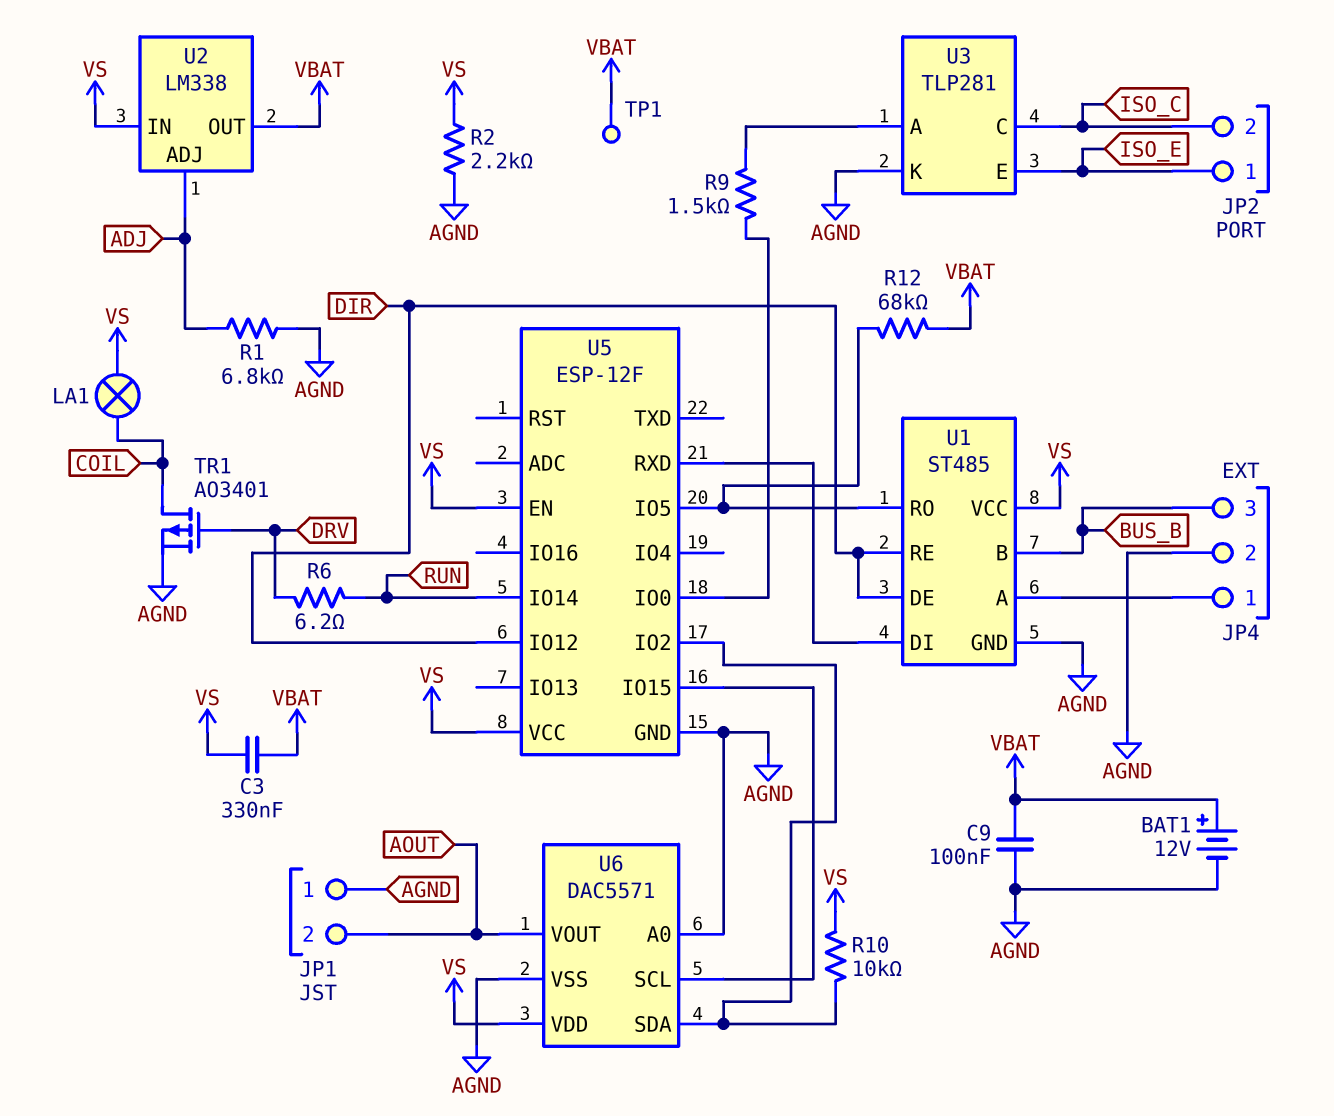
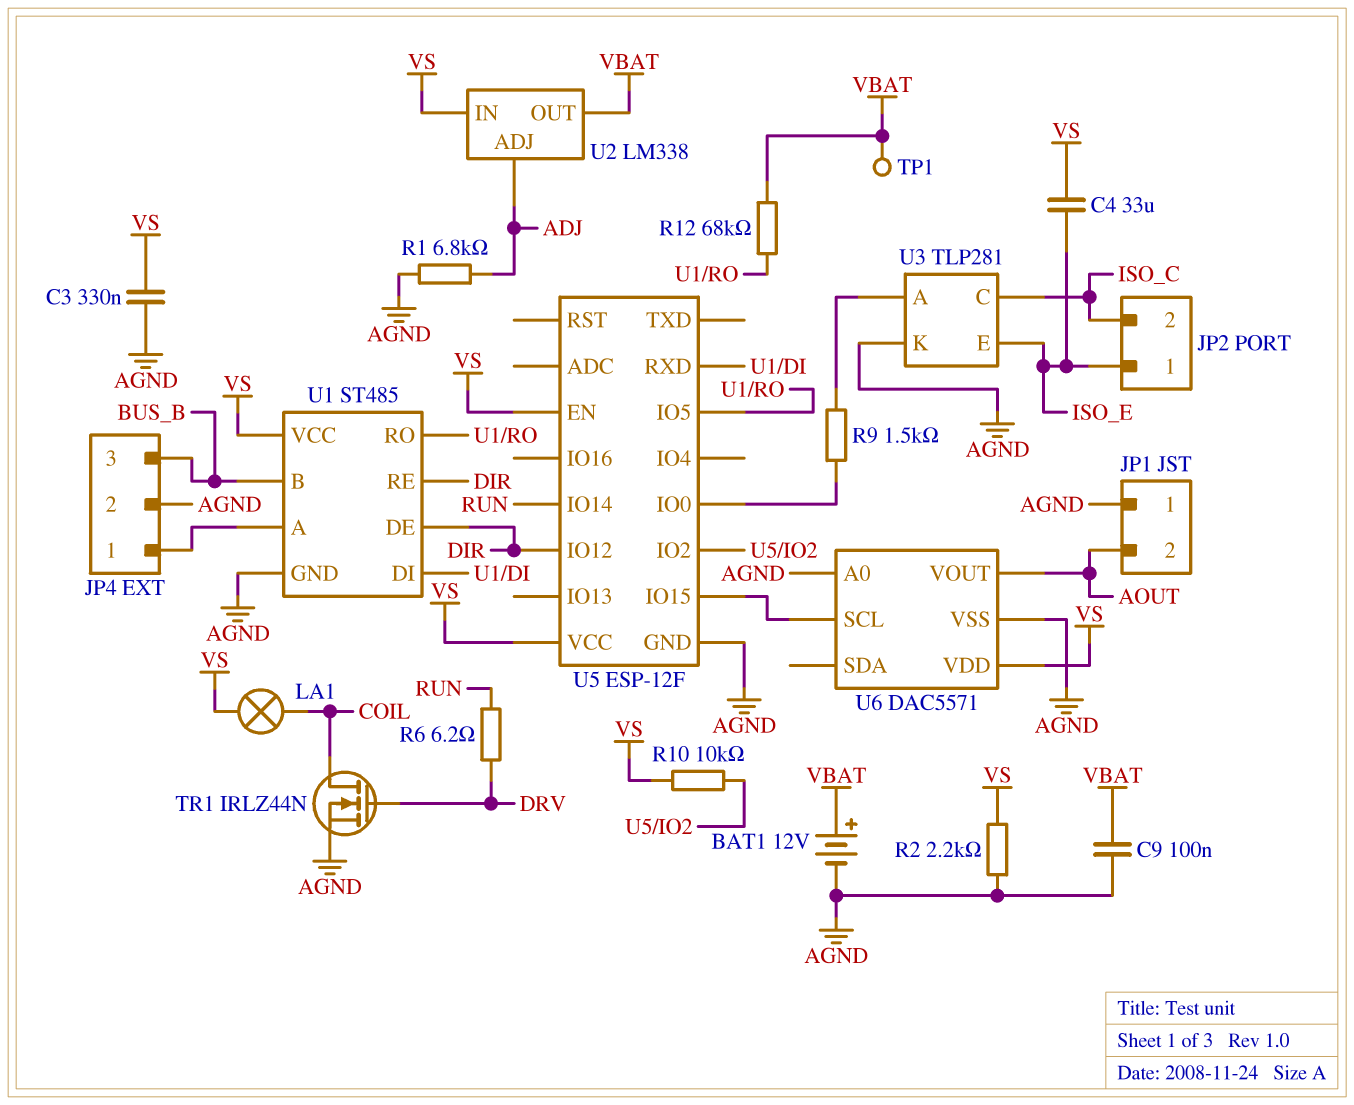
C3: 330nF (VBAT, VS) -> 330nF (AGND, VS)
C4: none -> 33uF (ISO_E, VS)
TR1: PMOS AO3401 (G DRV, D COIL, S AGND) -> NMOS IRLZ44N (G DRV, D COIL, S AGND)
U6 pin SDA: U5/IO2 -> none

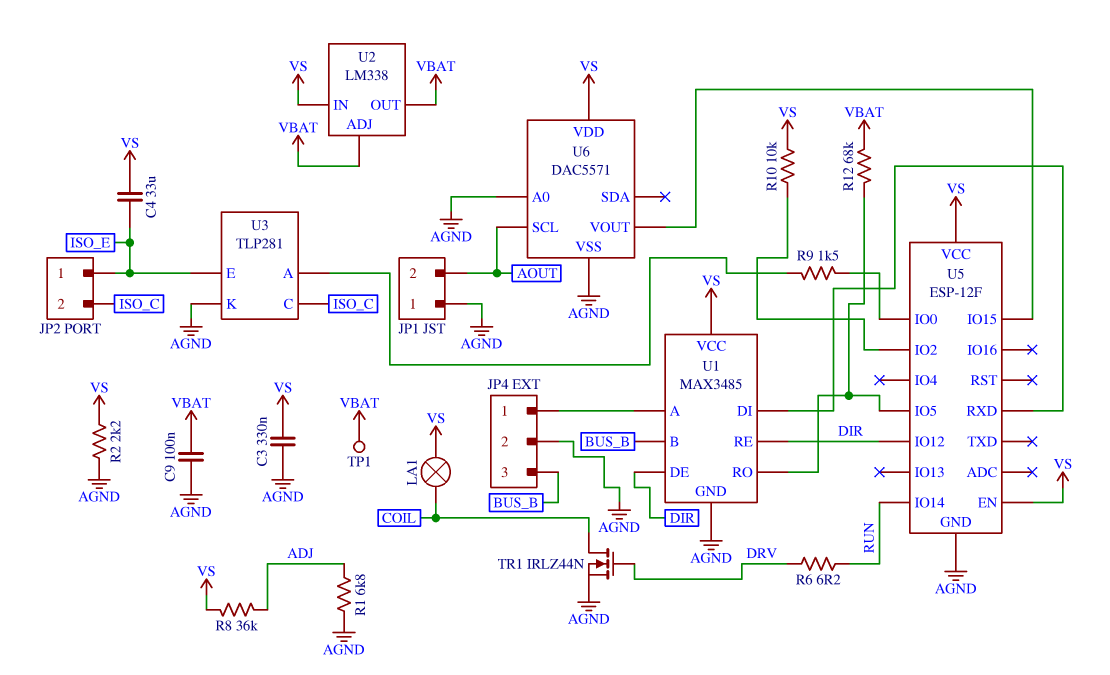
BAT1: 12V (plus VBAT, minus AGND) -> none
R8: none -> 36k (ADJ, VS)
U1: ST485 -> MAX3485
U2 pin ADJ: ADJ -> VBAT
U6 pin SCL: U5/IO15 -> AOUT
U6 pin VOUT: AOUT -> U5/IO15

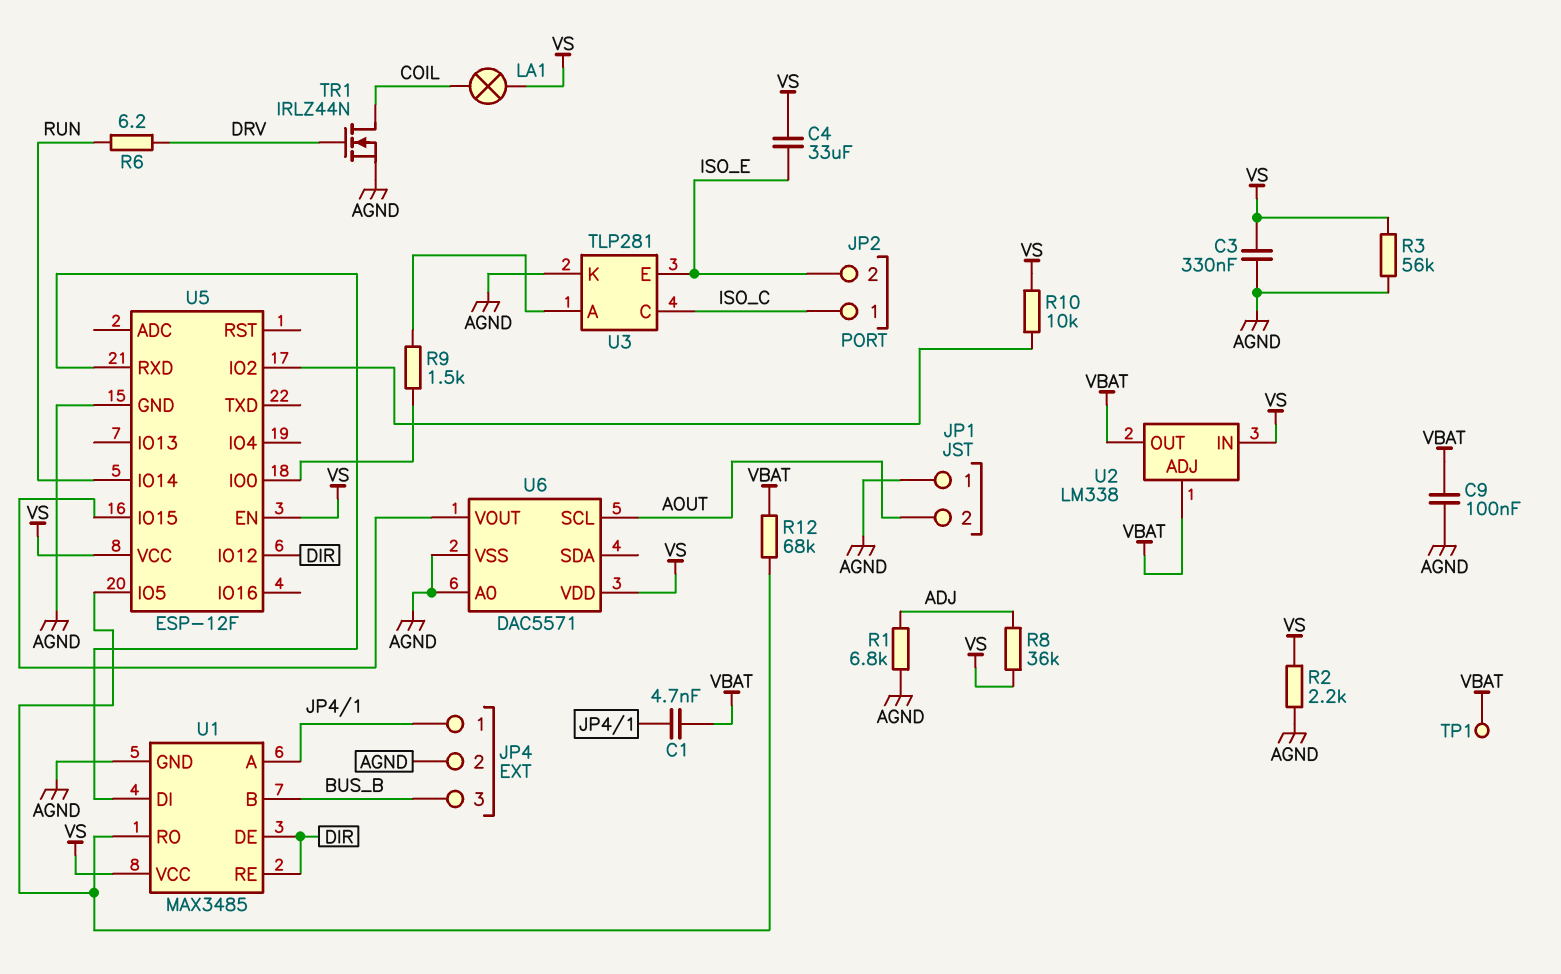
C1: none -> 4.7nF (JP4/1, VBAT)
JP2 pin 1: ISO_E -> ISO_C
JP2 pin 2: ISO_C -> ISO_E
R3: none -> 56k (AGND, VS)

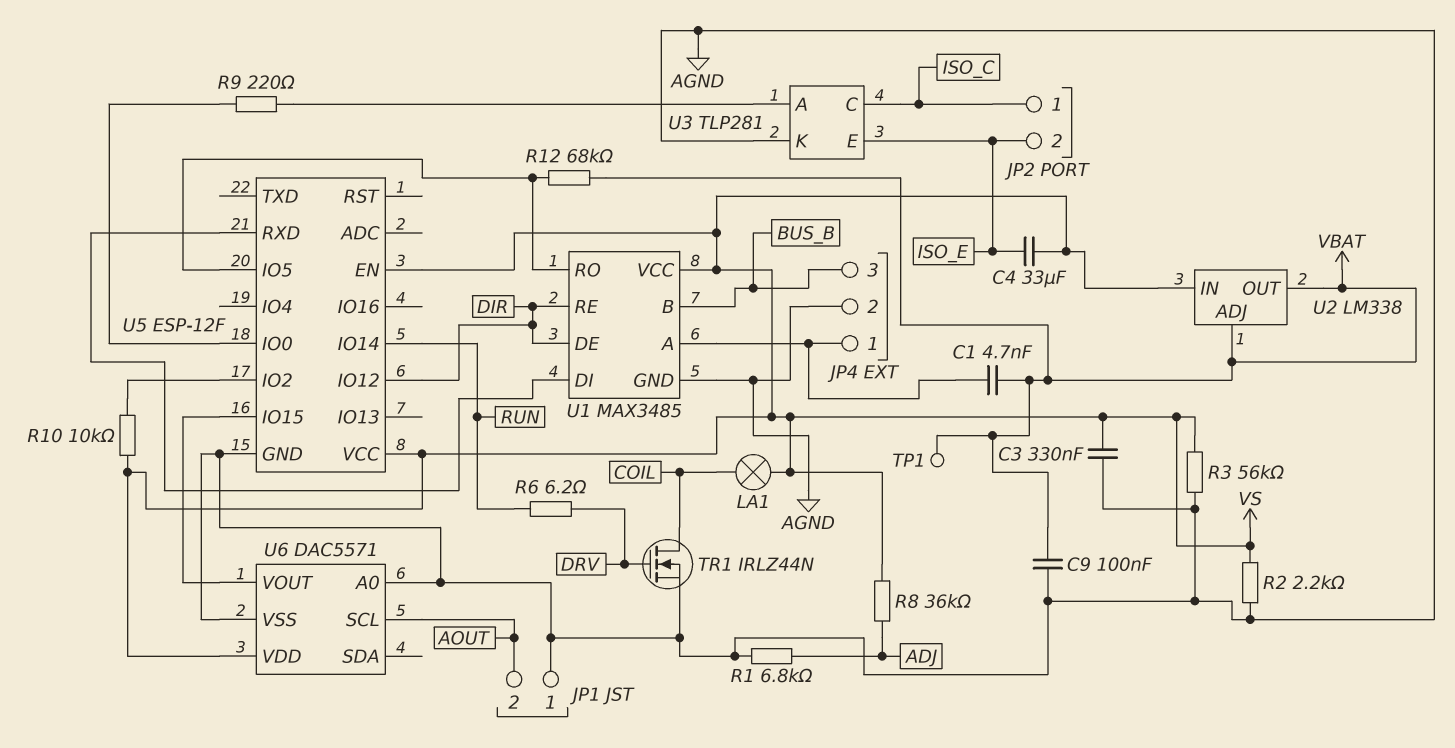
R9: 1.5k (U3/A, U5/IO0) -> 220 (U3/A, U5/IO0)

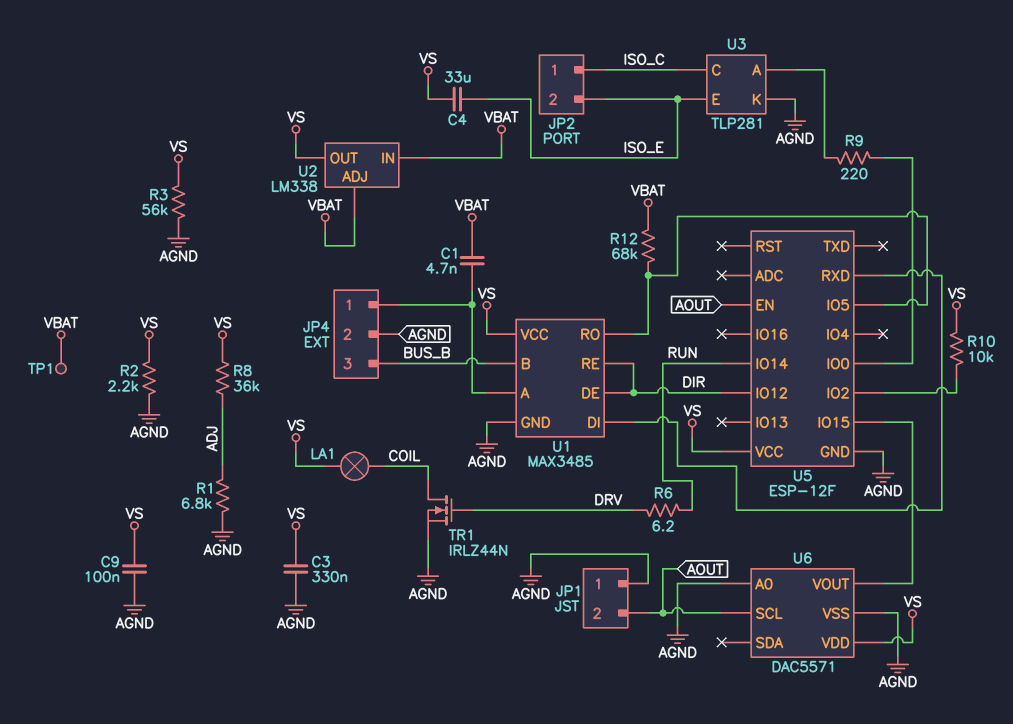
C9: 100nF (AGND, VBAT) -> 100nF (AGND, VS)
U2 pin IN: VS -> VBAT
U2 pin OUT: VBAT -> VS
U5 pin EN: VS -> AOUT

